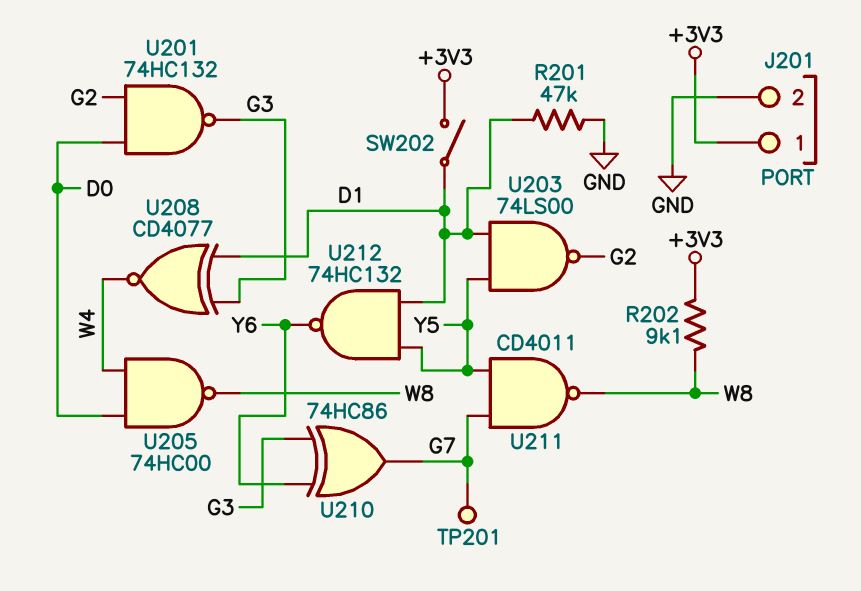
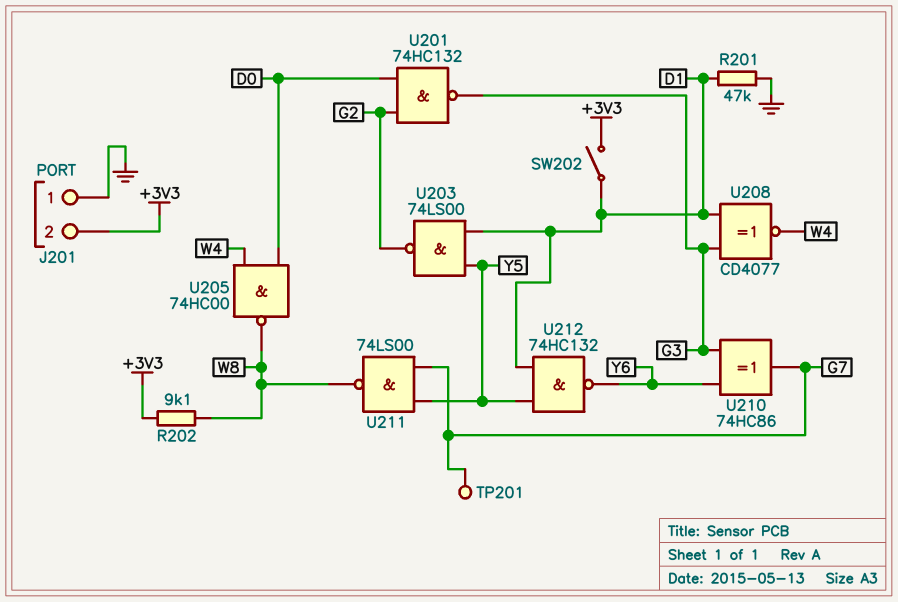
J201 pin 1: +3V3 -> GND
J201 pin 2: GND -> +3V3
U211: NAND CD4011 (in G7, in Y5, out W8) -> NAND 74LS00 (in G7, in Y5, out W8)

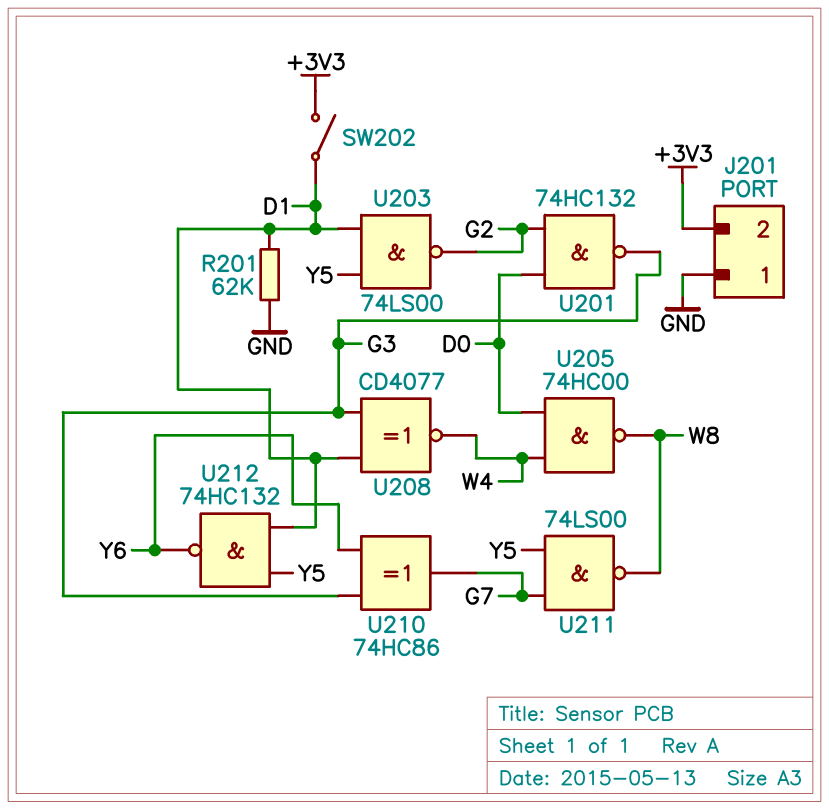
R201: 47k (D1, GND) -> 62k (D1, GND)
R202: 9.1k (+3V3, W8) -> none
TP201: test point (G7) -> none

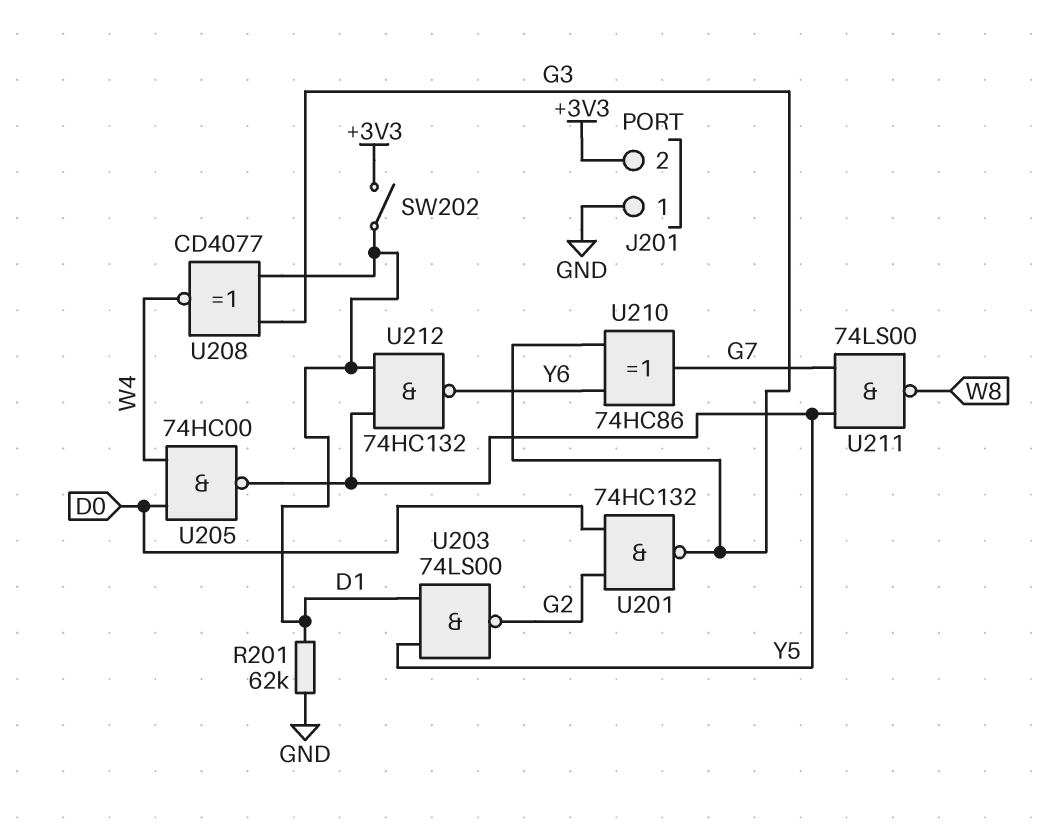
U205: NAND 74HC00 (in D0, in W4, out W8) -> NAND 74HC00 (in D0, in W4, out Y5)

